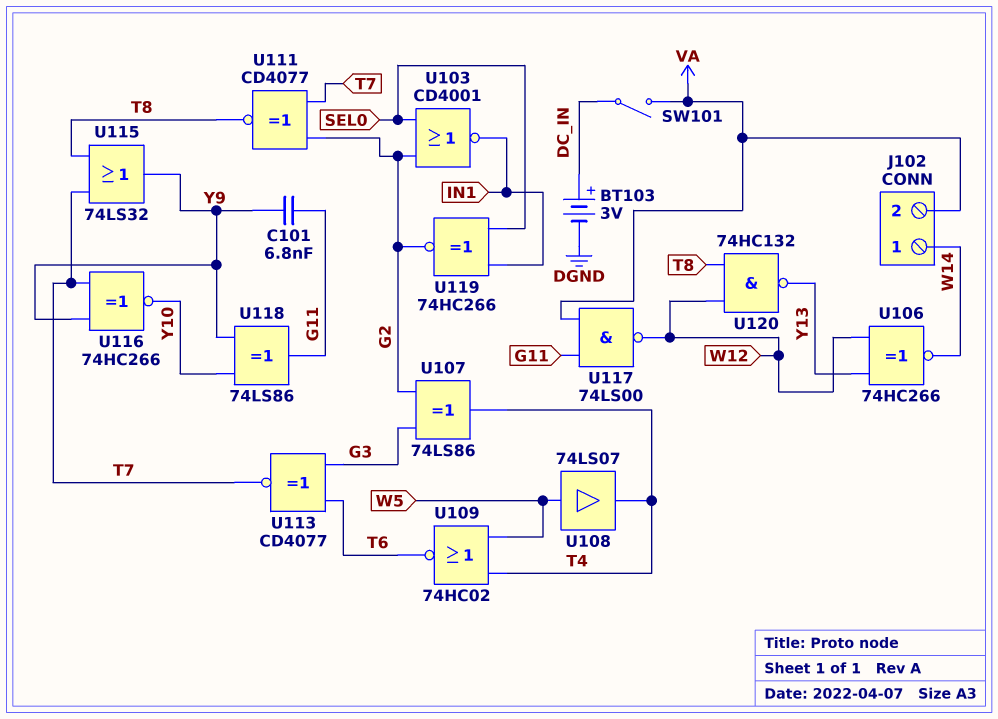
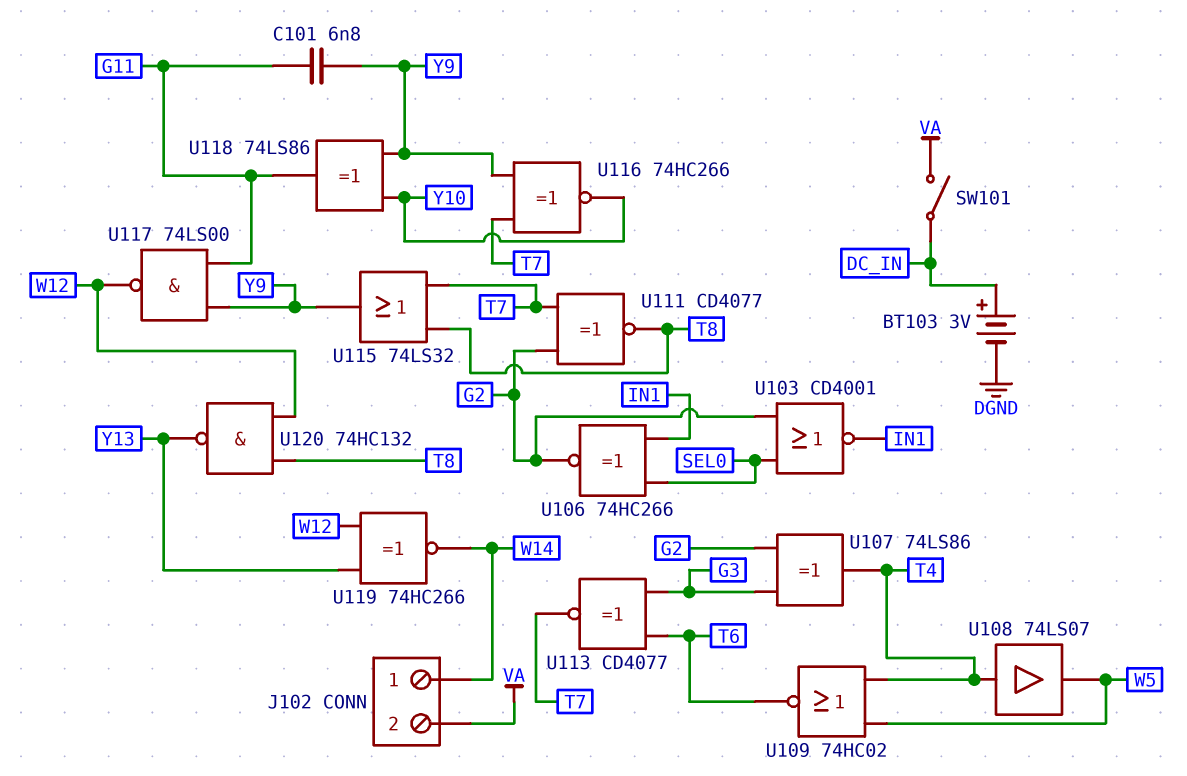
U106: XNOR 74HC266 (in W12, in Y13, out W14) -> XNOR 74HC266 (in IN1, in SEL0, out G2)
U108: buffer 74LS07 (in W5, out T4) -> buffer 74LS07 (in T4, out W5)
U117: NAND 74LS00 (in G11, in VA, out W12) -> NAND 74LS00 (in G11, in Y9, out W12)
U119: XNOR 74HC266 (in IN1, in SEL0, out G2) -> XNOR 74HC266 (in W12, in Y13, out W14)

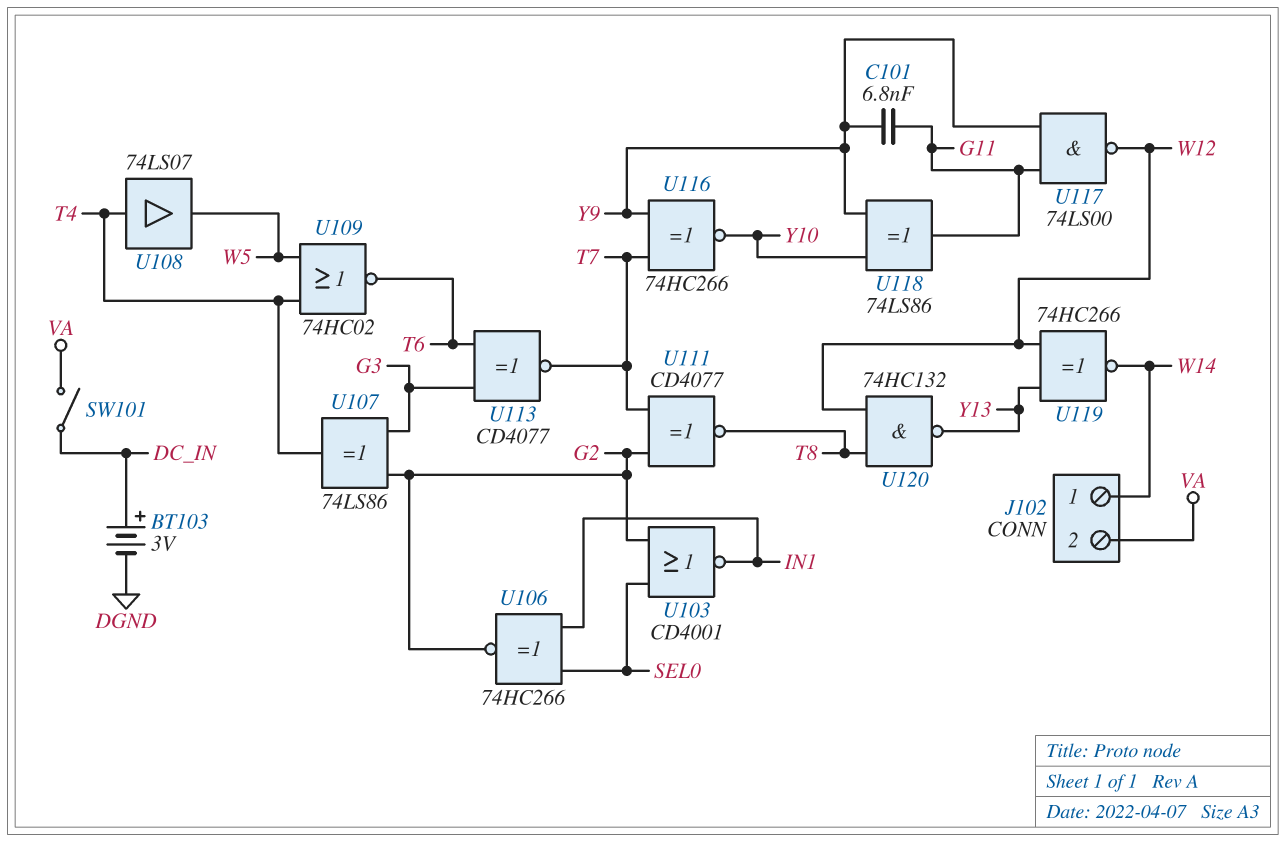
U115: OR 74LS32 (in T7, in T8, out Y9) -> none

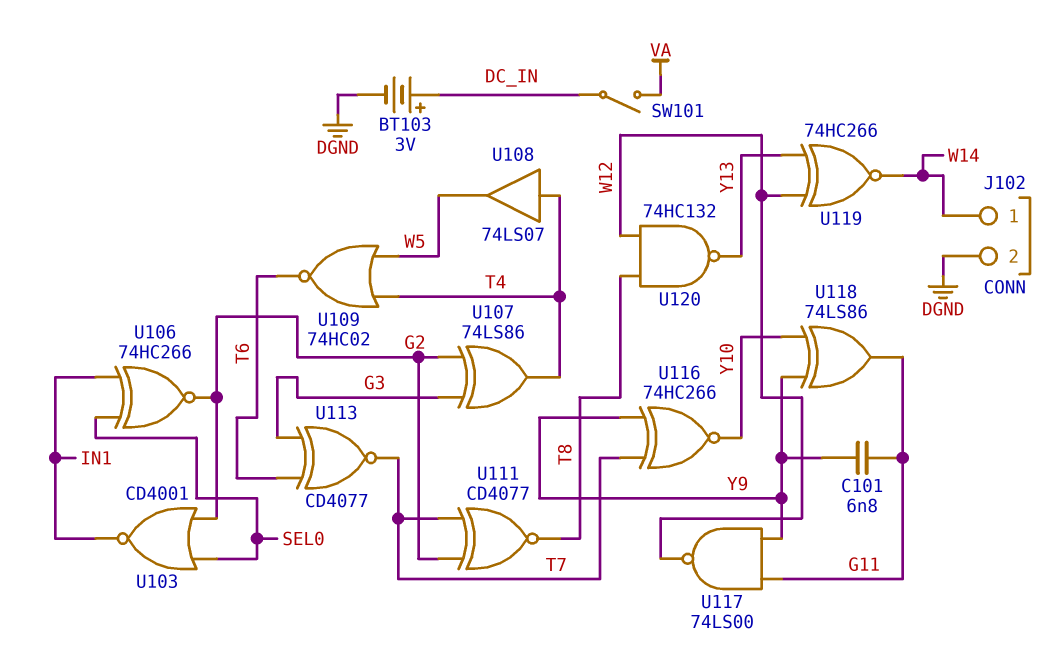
J102 pin 2: VA -> DGND

